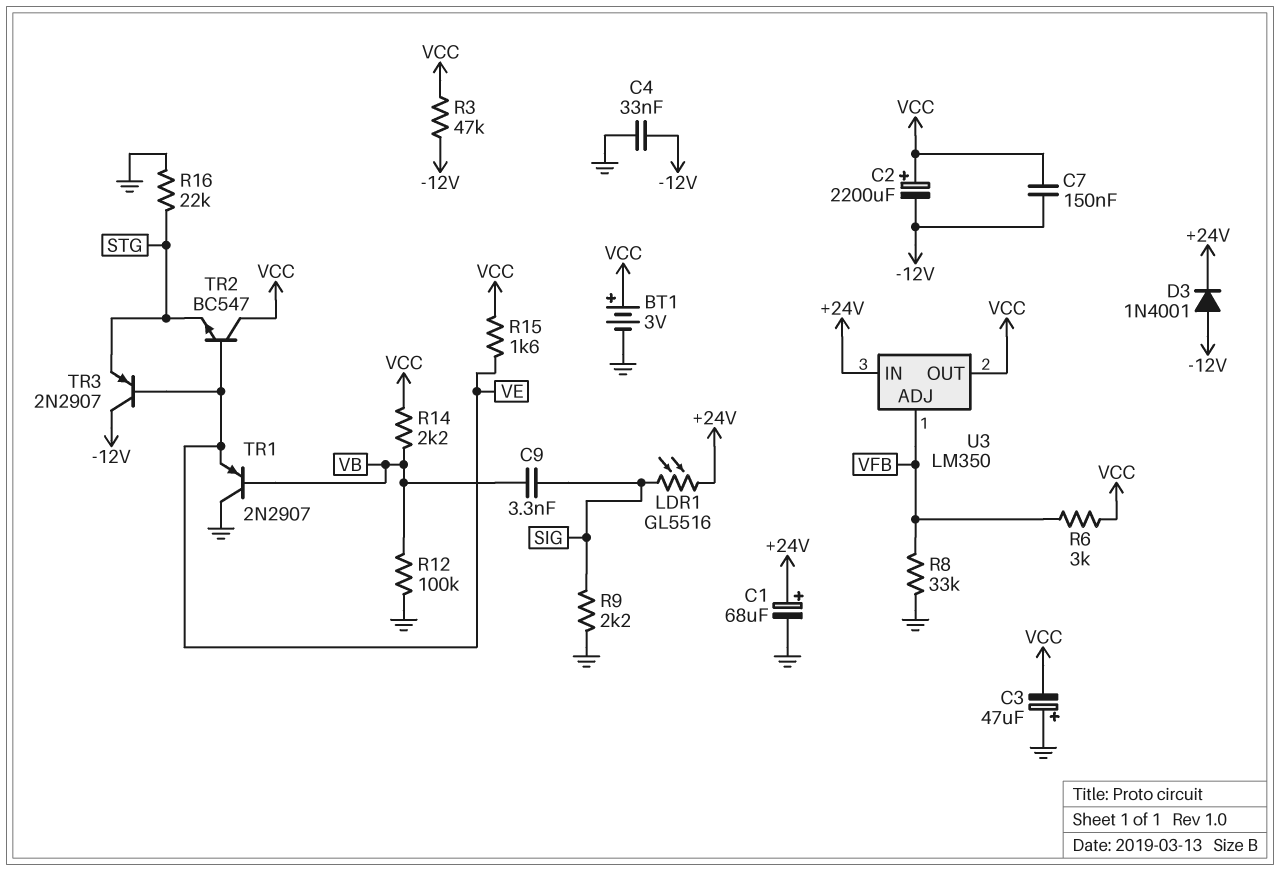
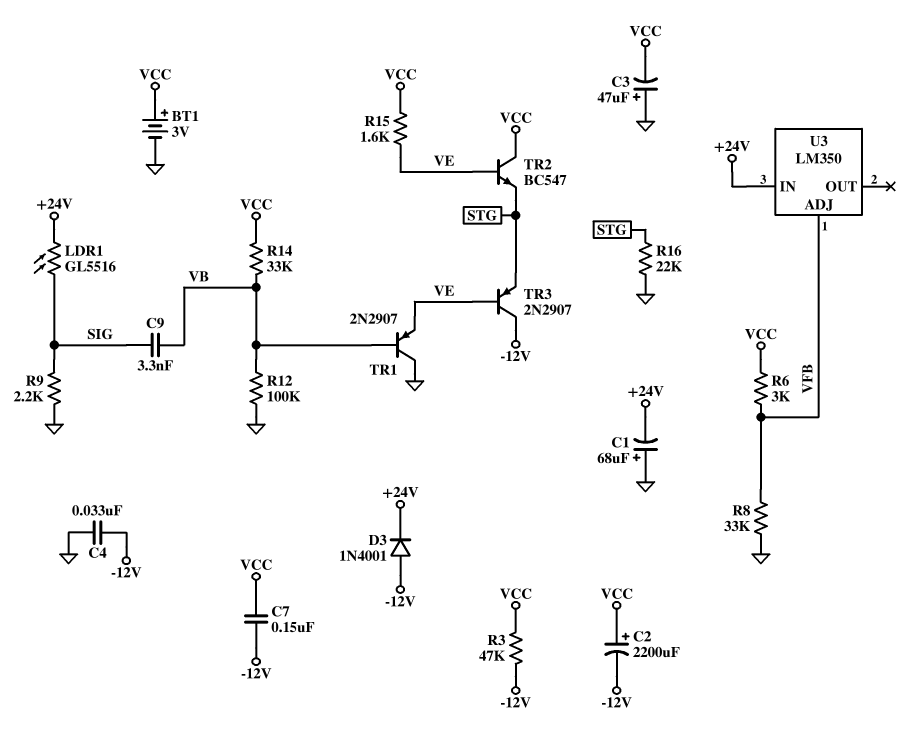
C1: 68uF (plus +24V, minus GND) -> 68uF (plus GND, minus +24V)
R14: 2.2k (VB, VCC) -> 33k (VB, VCC)
U3 pin OUT: VCC -> none

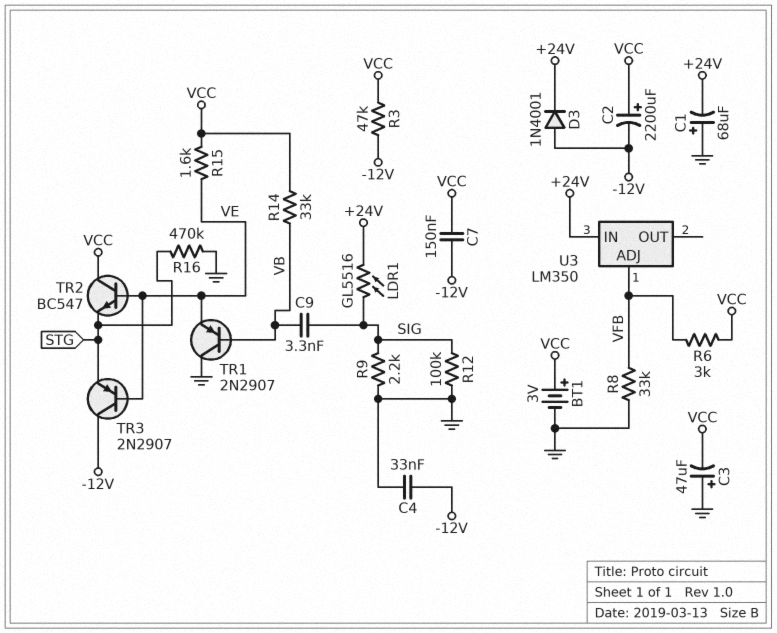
R12: 100k (GND, VB) -> 100k (GND, SIG)
R16: 22k (GND, STG) -> 470k (GND, STG)

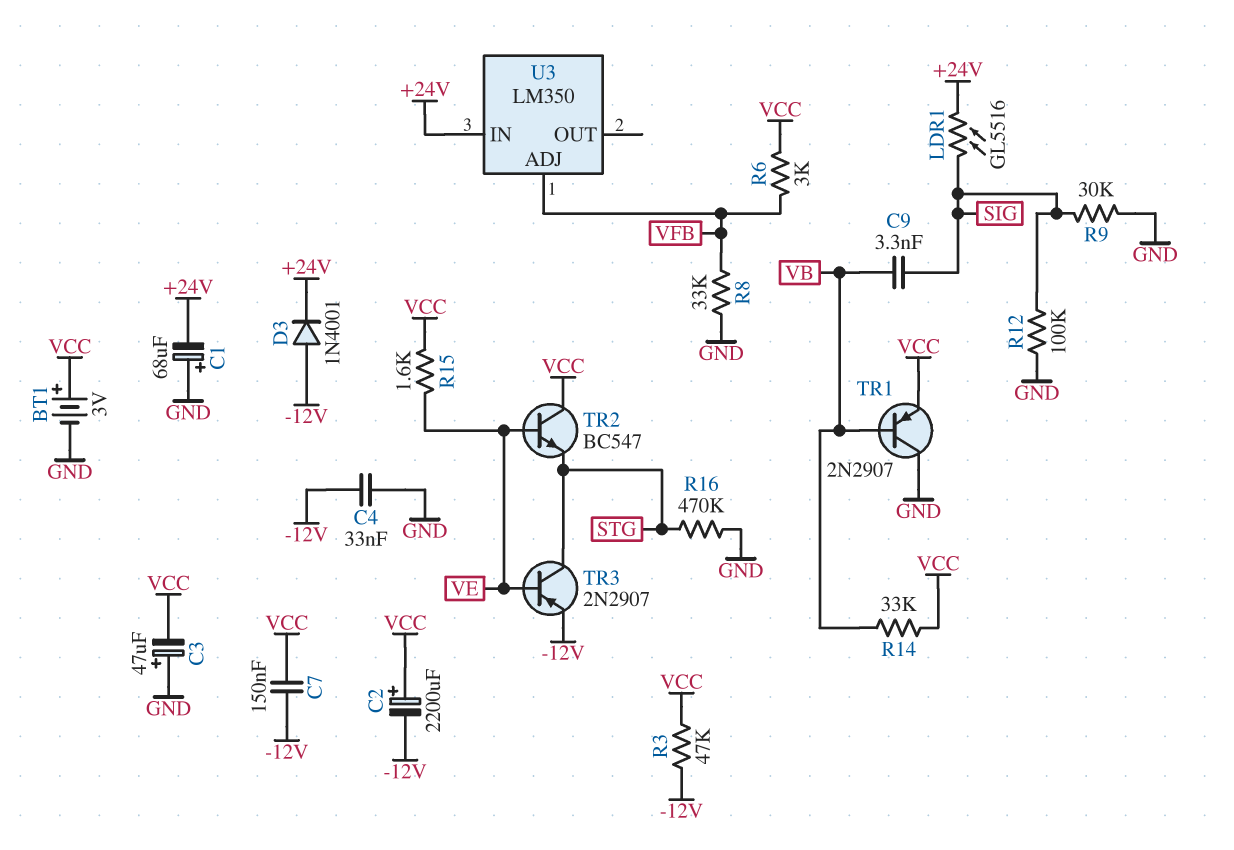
R9: 2.2k (GND, SIG) -> 30k (GND, SIG)
TR1: PNP 2N2907 (B VB, C GND, E VE) -> PNP 2N2907 (B VB, C GND, E VCC)
TR3: PNP 2N2907 (B VE, C -12V, E STG) -> PNP 2N2907 (B VE, C STG, E -12V)

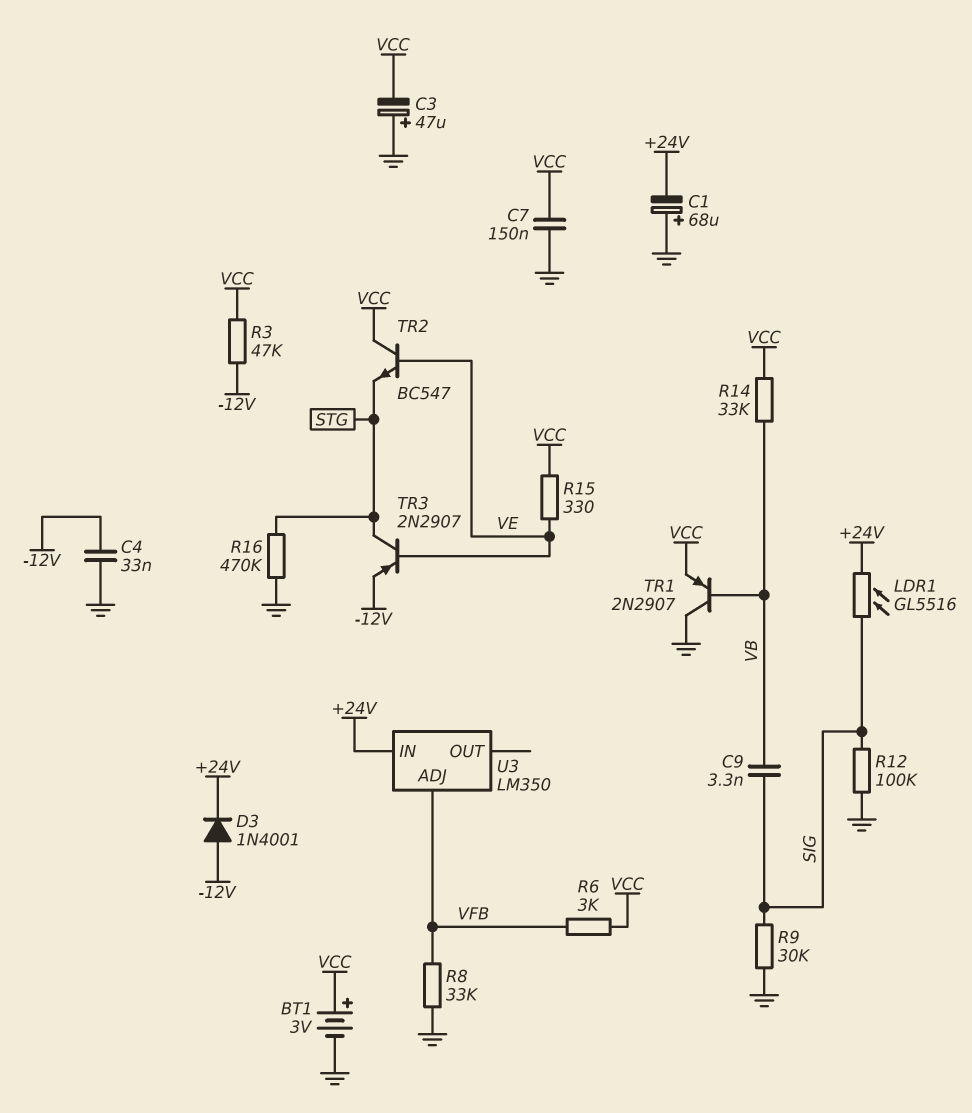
C2: 2200uF (plus VCC, minus -12V) -> none
C7: 150nF (-12V, VCC) -> 150nF (GND, VCC)
R15: 1.6k (VCC, VE) -> 330 (VCC, VE)

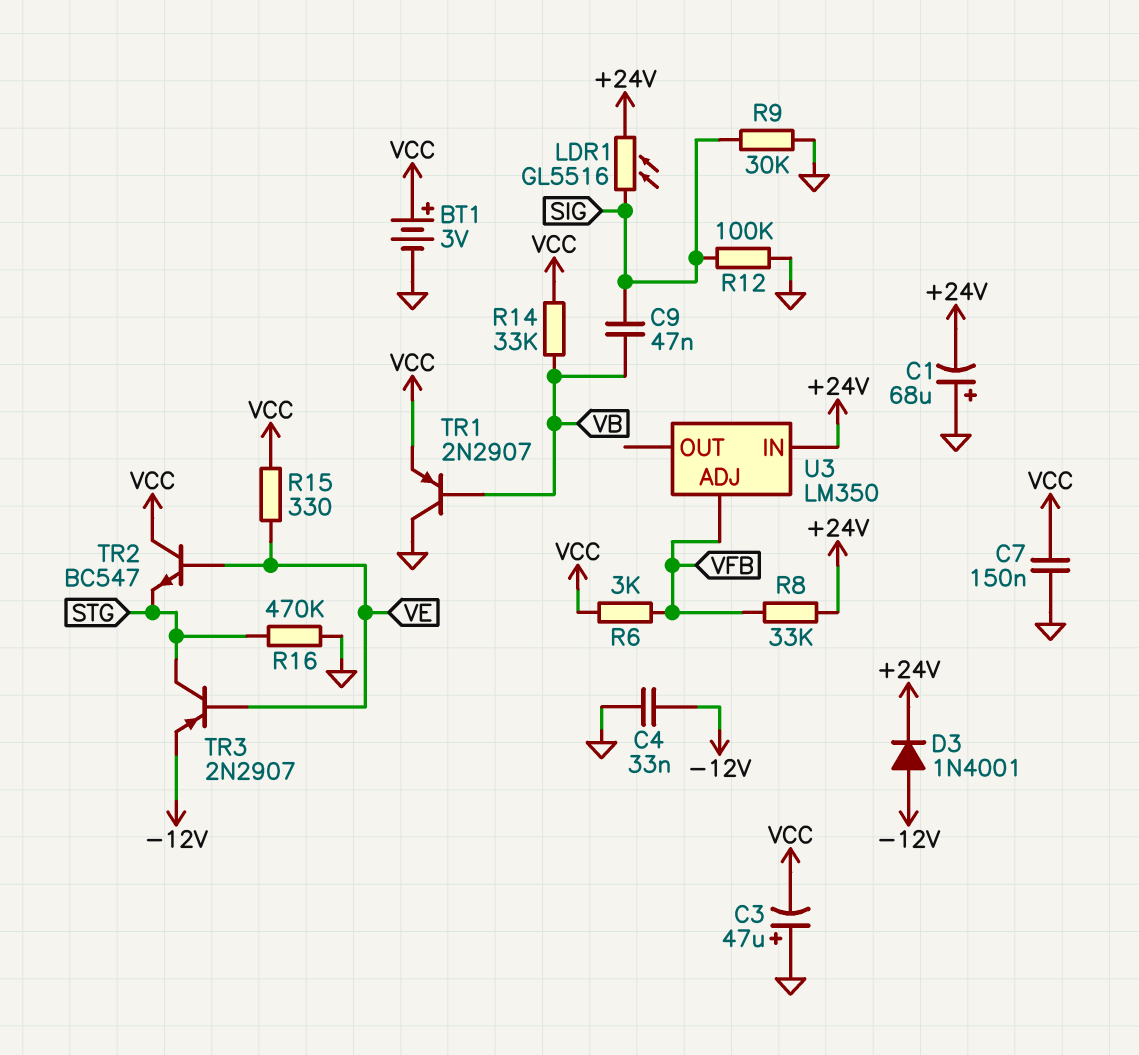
C9: 3.3nF (SIG, VB) -> 47nF (SIG, VB)
R3: 47k (-12V, VCC) -> none
R8: 33k (GND, VFB) -> 33k (+24V, VFB)

